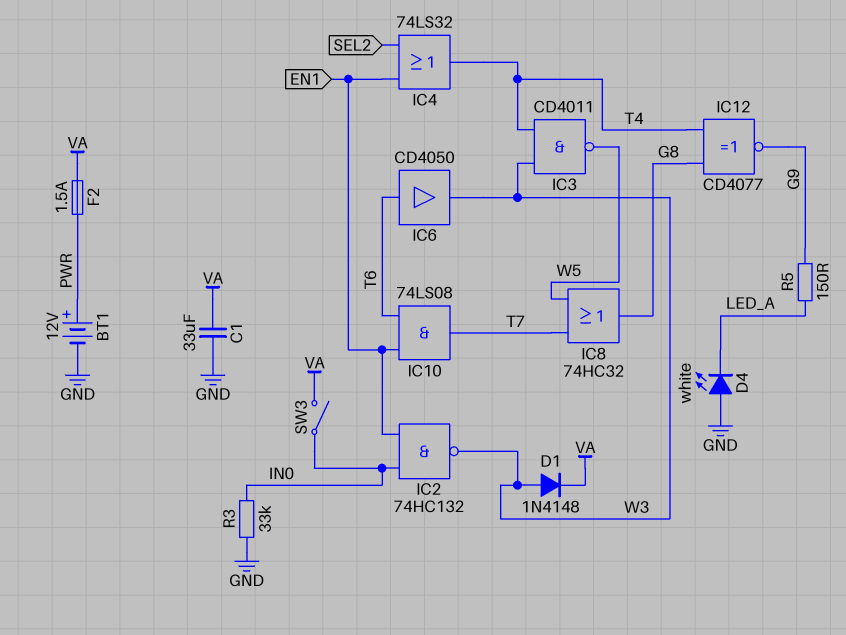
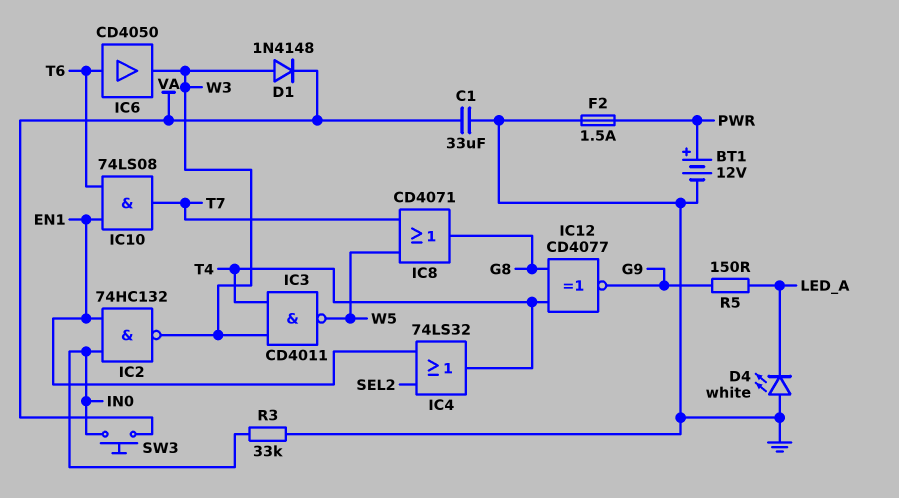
F2: 1.5A (PWR, VA) -> 1.5A (GND, PWR)
IC8: OR 74HC32 (in T7, in W5, out G8) -> OR CD4071 (in T7, in W5, out G8)
SW3: switch (IN0, VA) -> button (IN0, VA)

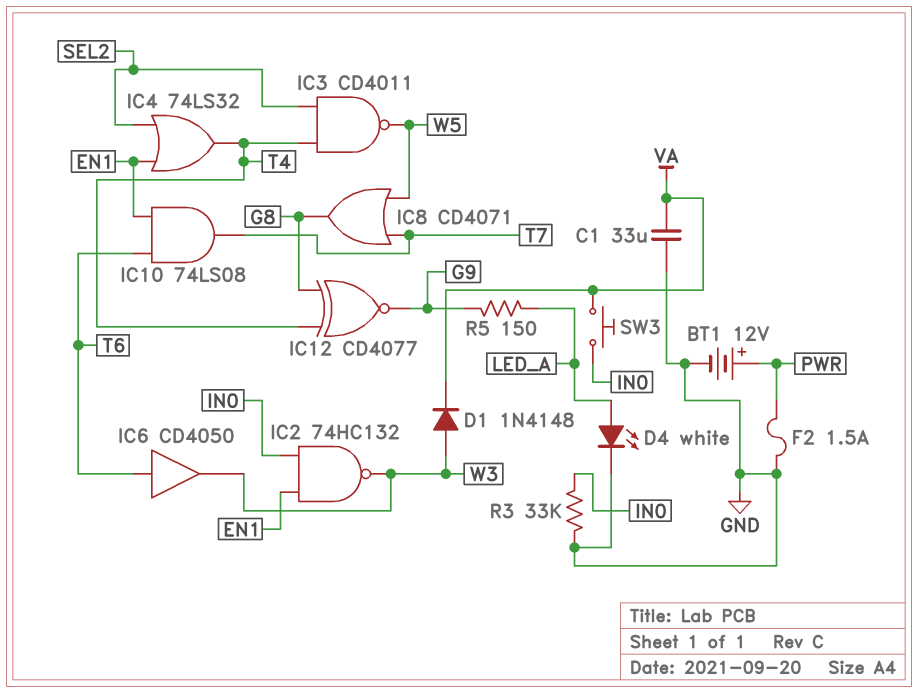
D4: LED white (A GND, K LED_A) -> LED white (A LED_A, K GND)
IC3: NAND CD4011 (in T4, in W3, out W5) -> NAND CD4011 (in SEL2, in T4, out W5)

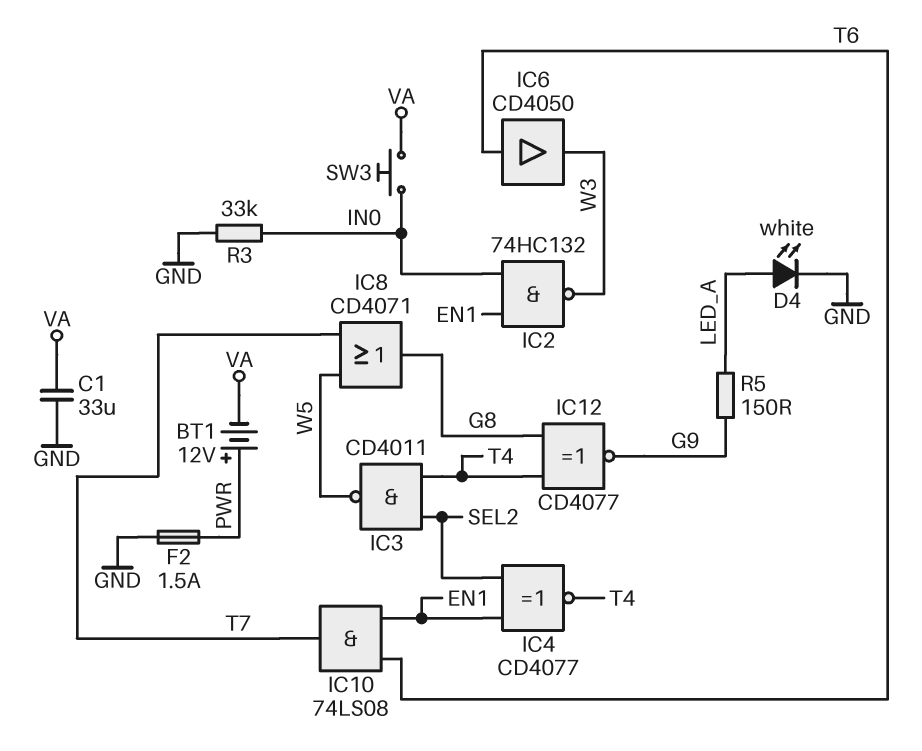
BT1: 12V (plus PWR, minus GND) -> 12V (plus PWR, minus VA)
D1: diode 1N4148 (A W3, K VA) -> none
IC4: OR 74LS32 (in EN1, in SEL2, out T4) -> XNOR CD4077 (in EN1, in SEL2, out T4)

